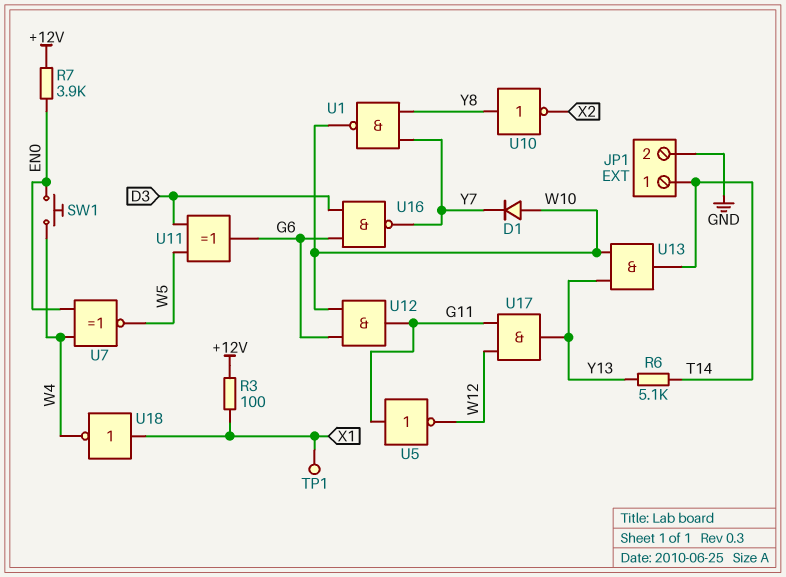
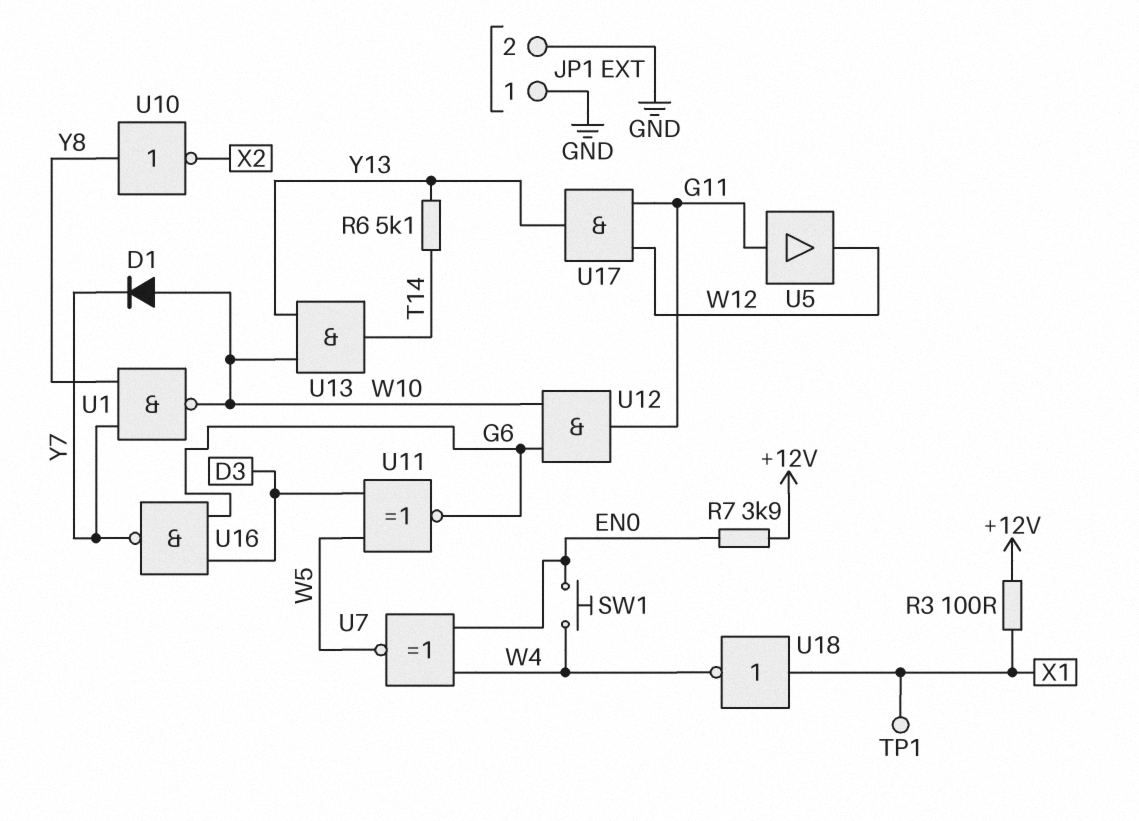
JP1 pin 1: T14 -> GND
U5: NOT (in G11, out W12) -> buffer (in G11, out W12)
U11: XOR (in D3, in W5, out G6) -> XNOR (in D3, in W5, out G6)

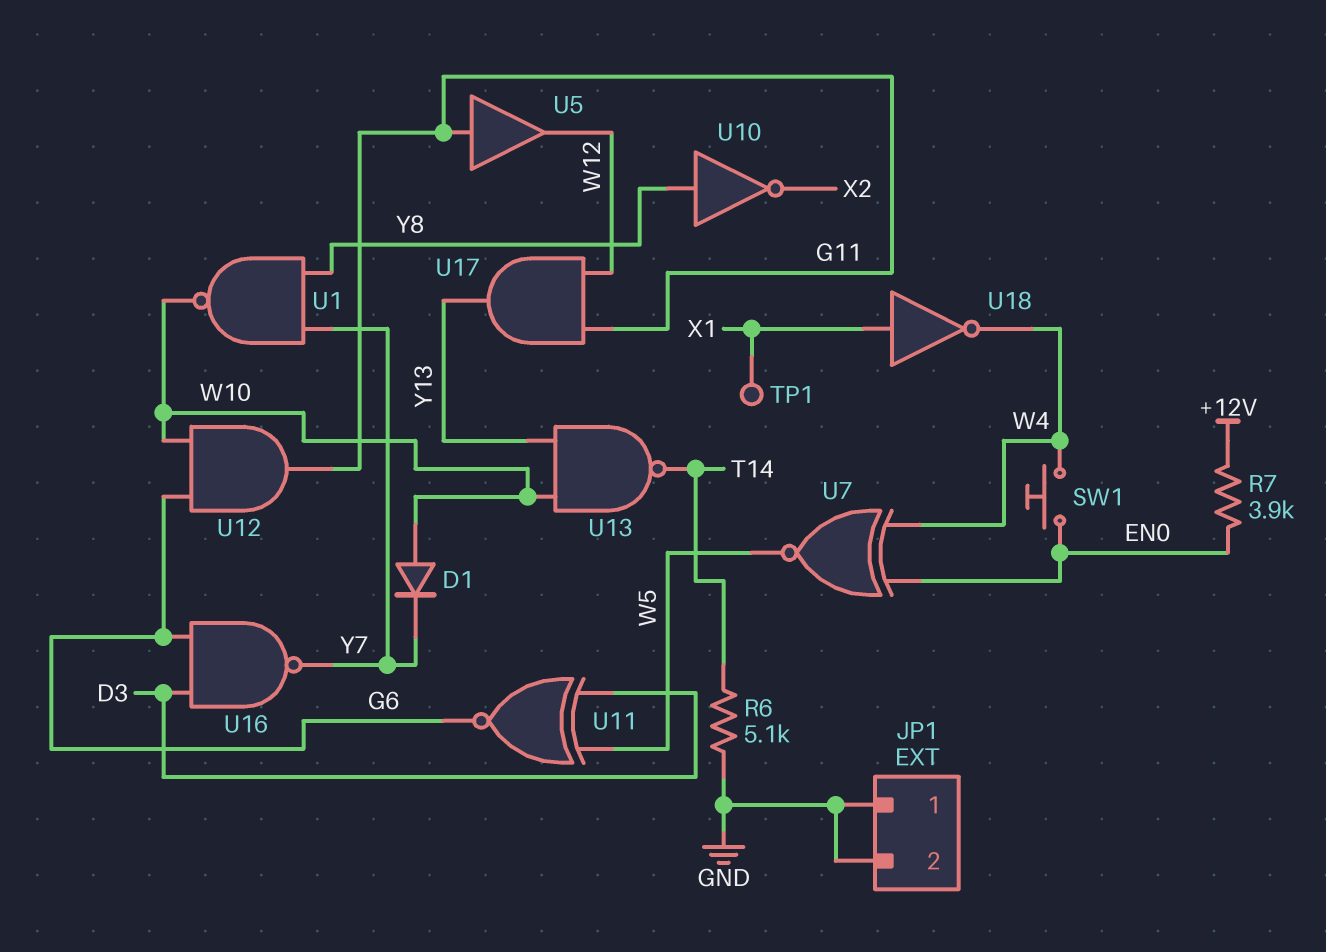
R3: 100 (+12V, X1) -> none
R6: 5.1k (T14, Y13) -> 5.1k (GND, T14)
U13: AND (in W10, in Y13, out T14) -> NAND (in W10, in Y13, out T14)

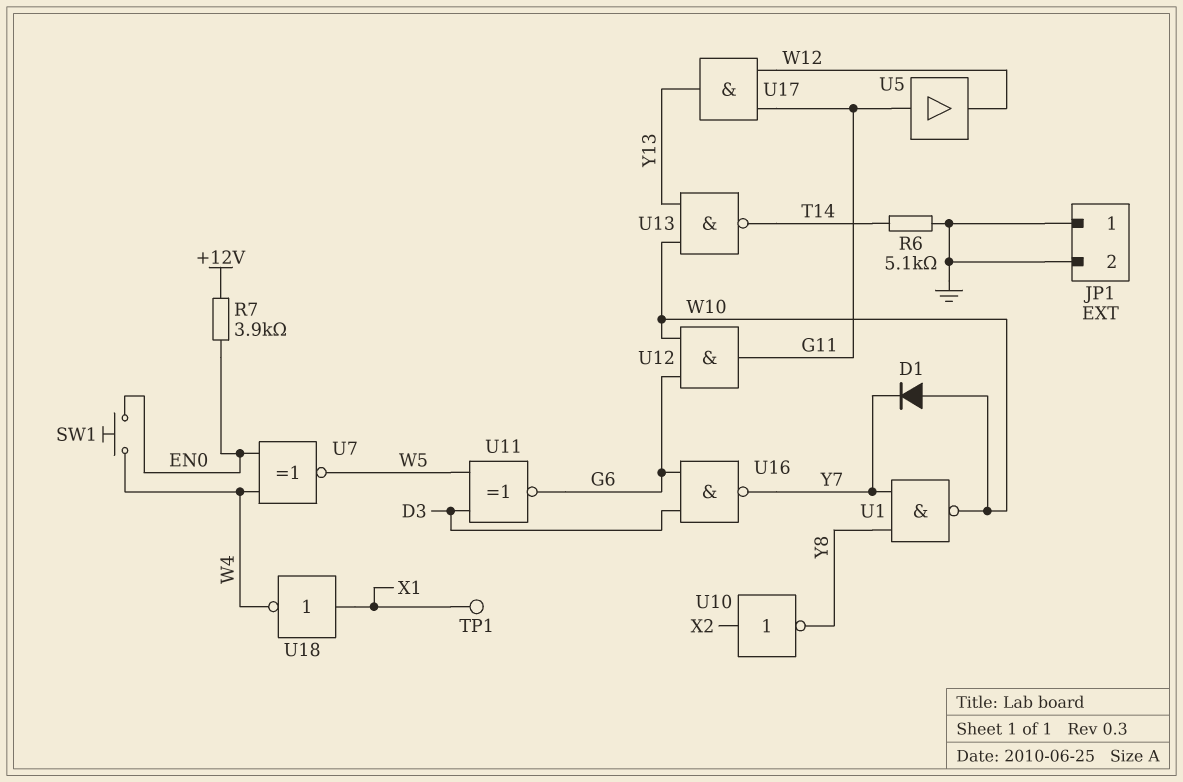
U10: NOT (in Y8, out X2) -> NOT (in X2, out Y8)

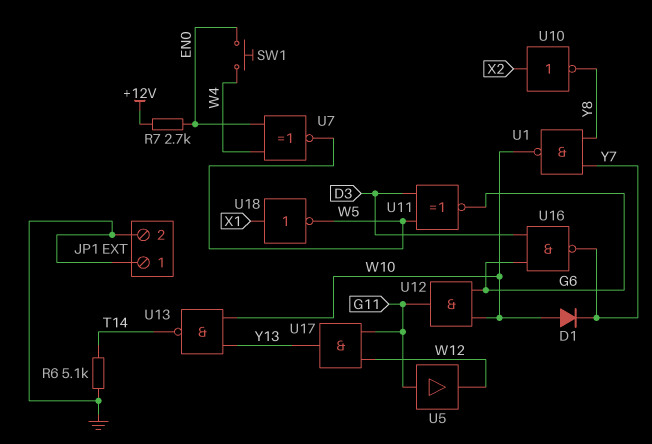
R7: 3.9k (+12V, EN0) -> 2.7k (+12V, EN0)
TP1: test point (X1) -> none
U18: NOT (in X1, out W4) -> NOT (in X1, out W5)

